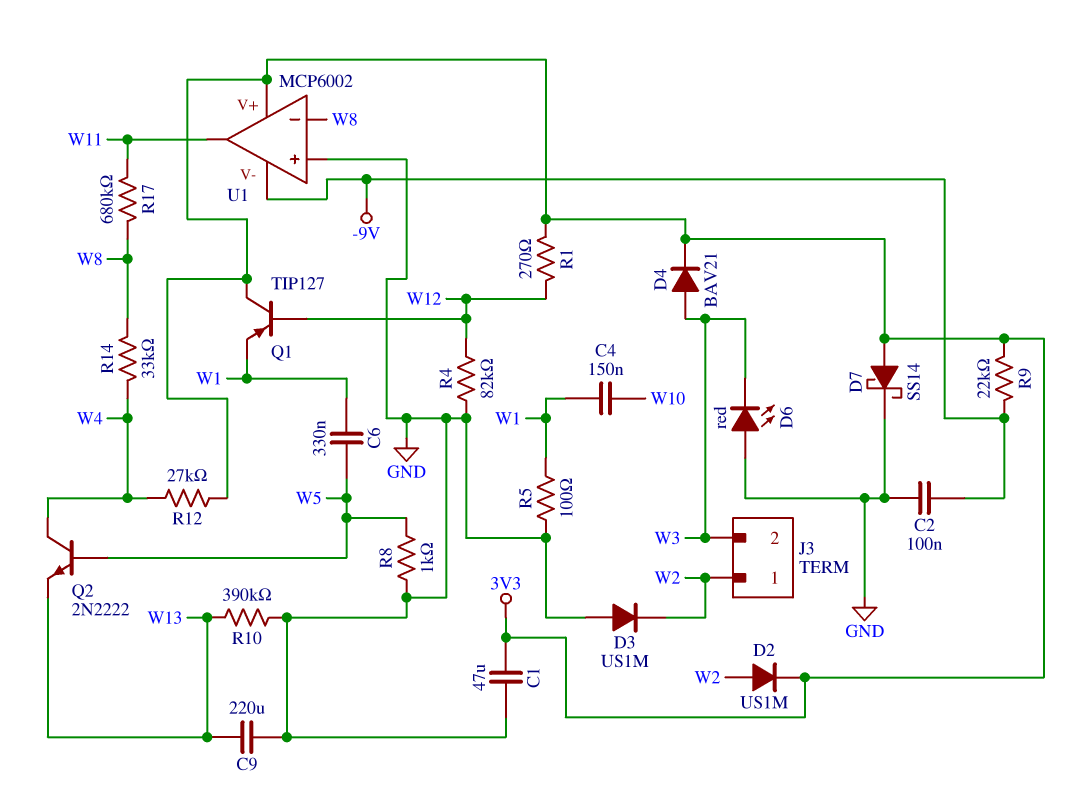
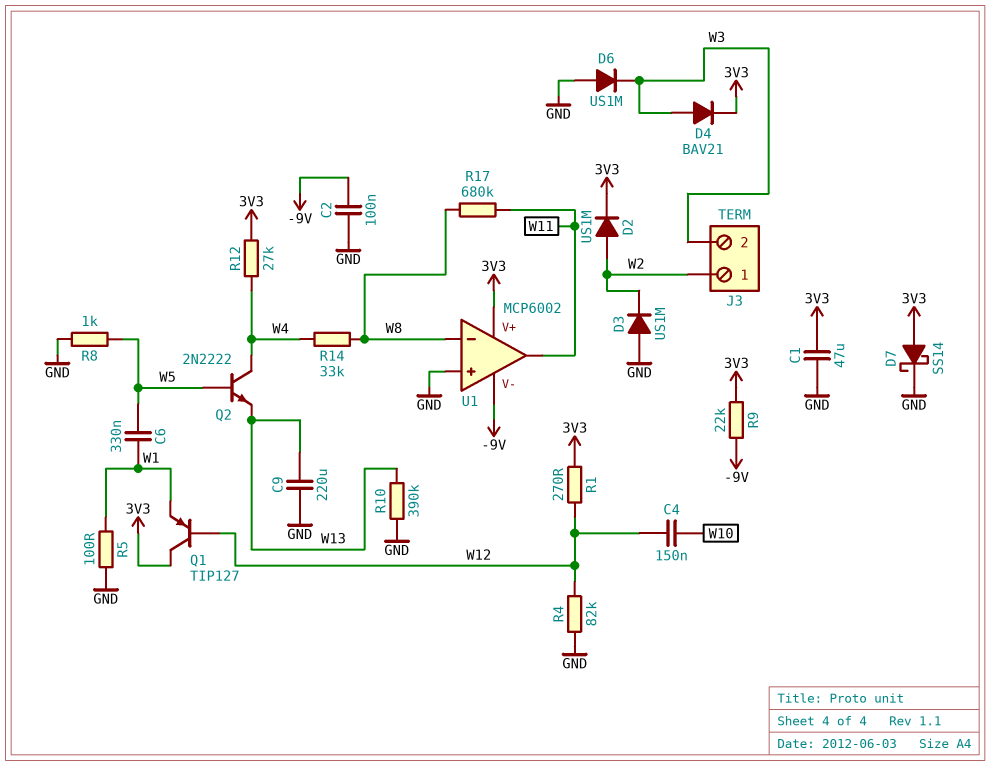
C4: 150nF (W1, W10) -> 150nF (W10, W12)
D6: LED red (A GND, K W3) -> diode US1M (A GND, K W3)

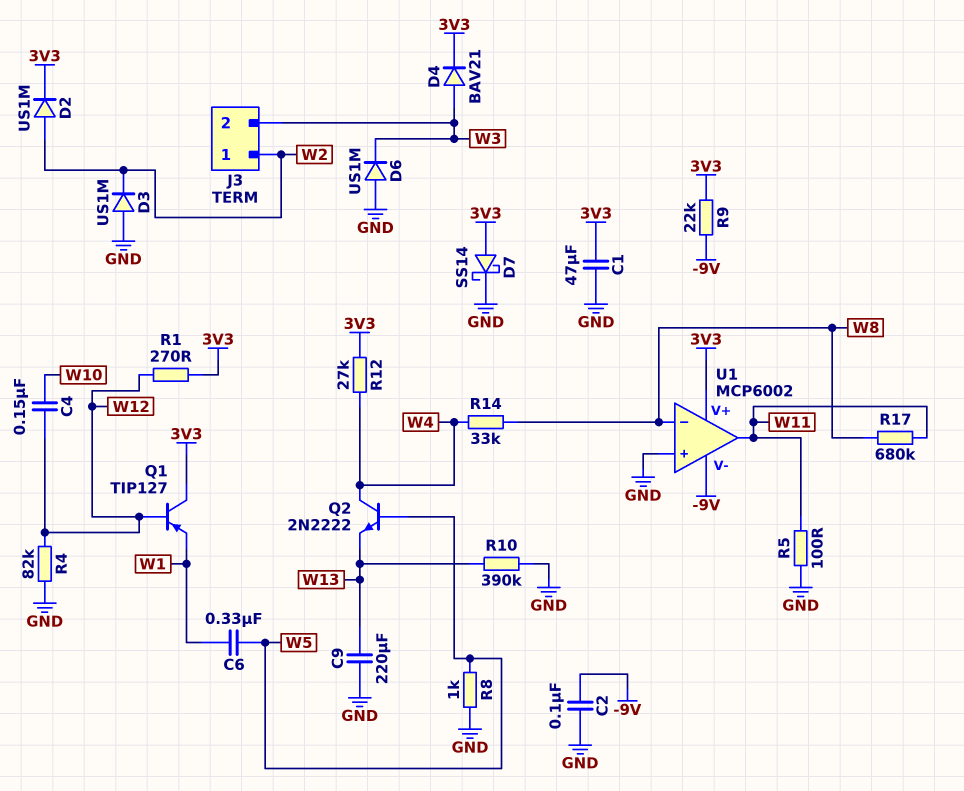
R5: 100 (GND, W1) -> 100 (GND, W11)

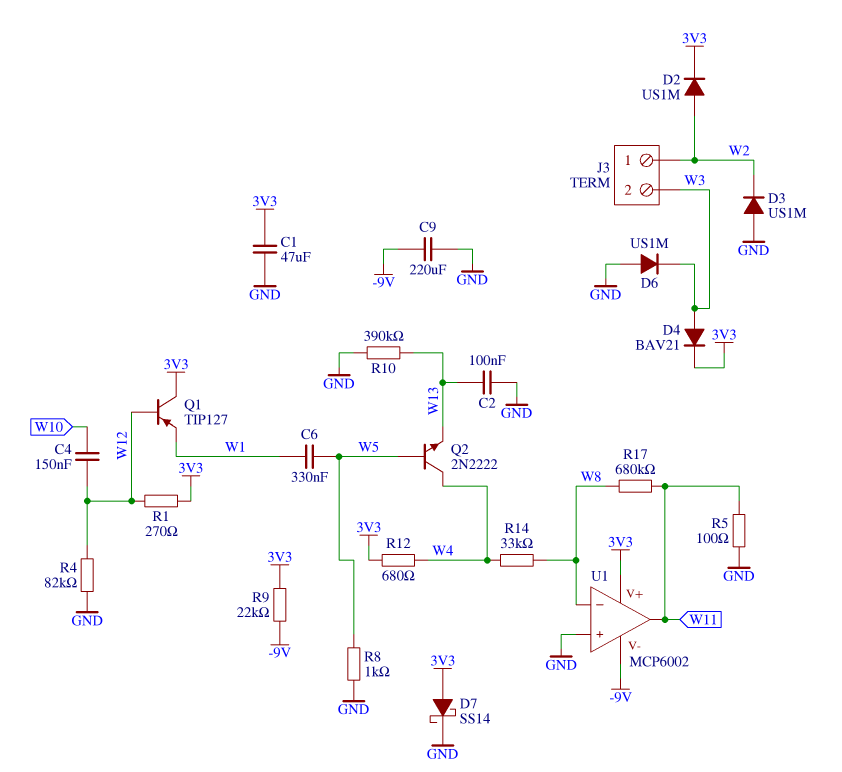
C2: 100nF (-9V, GND) -> 100nF (GND, W13)
C9: 220uF (GND, W13) -> 220uF (-9V, GND)
R12: 27k (3V3, W4) -> 680 (3V3, W4)

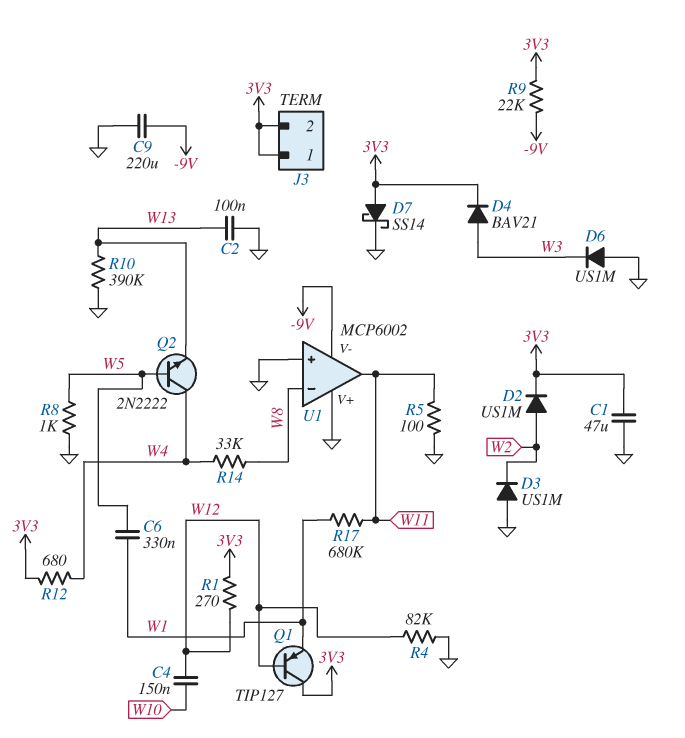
J3 pin 1: W2 -> 3V3
J3 pin 2: W3 -> 3V3
R17: 680k (W8, W11) -> 680k (W1, W11)
U1 pin V+: 3V3 -> GND

